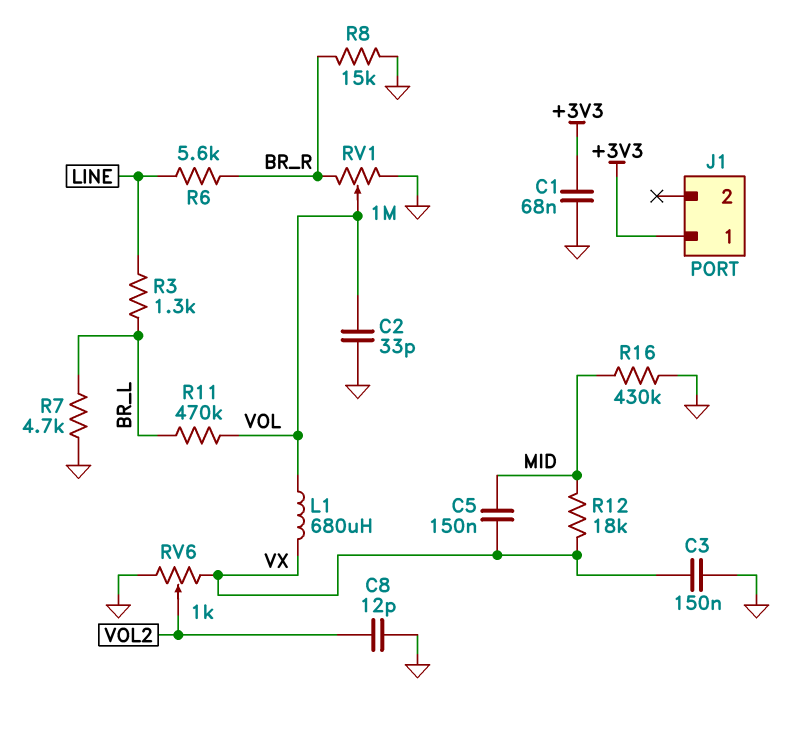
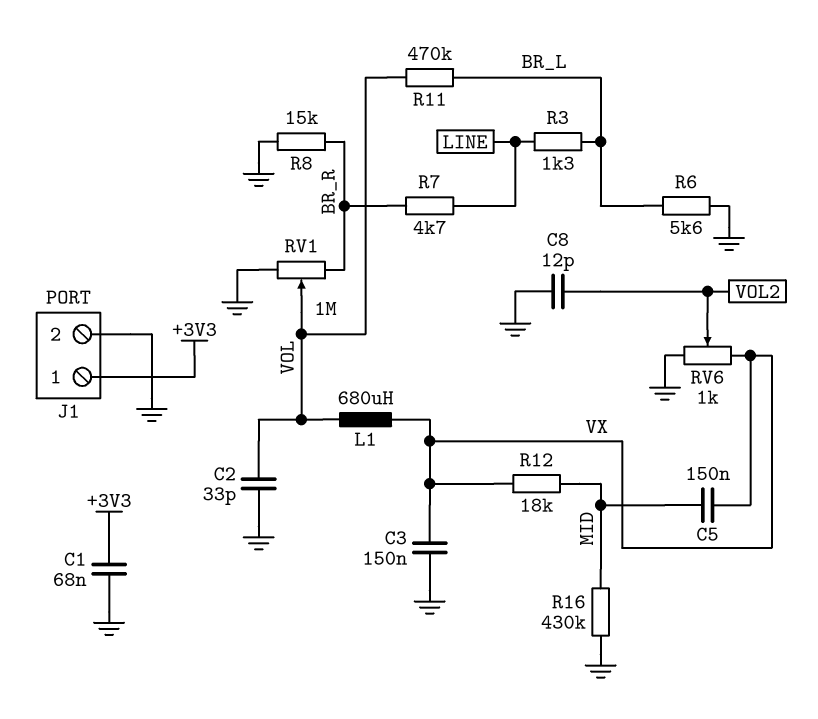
J1 pin 2: none -> GND
R6: 5.6k (BR_R, LINE) -> 5.6k (BR_L, GND)
R7: 4.7k (BR_L, GND) -> 4.7k (BR_R, LINE)

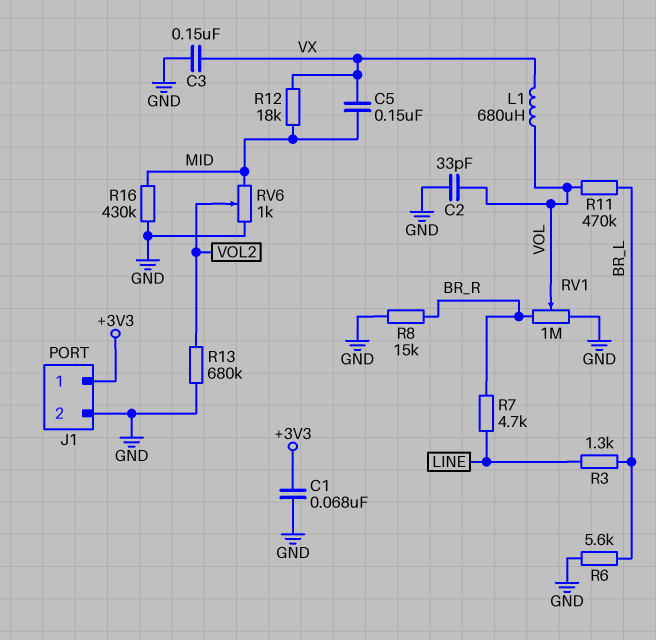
C8: 12pF (GND, VOL2) -> none
R13: none -> 680k (GND, VOL2)
RV6: 1k (GND, VX, wiper VOL2) -> 1k (GND, MID, wiper VOL2)

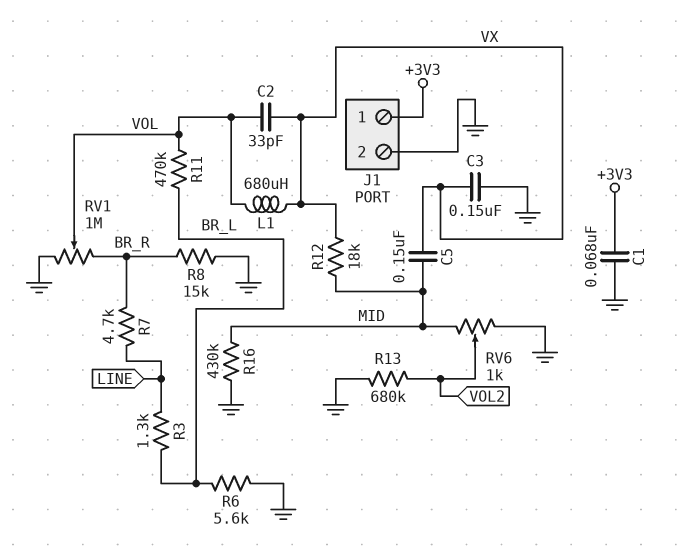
C2: 33pF (GND, VOL) -> 33pF (VOL, VX)

